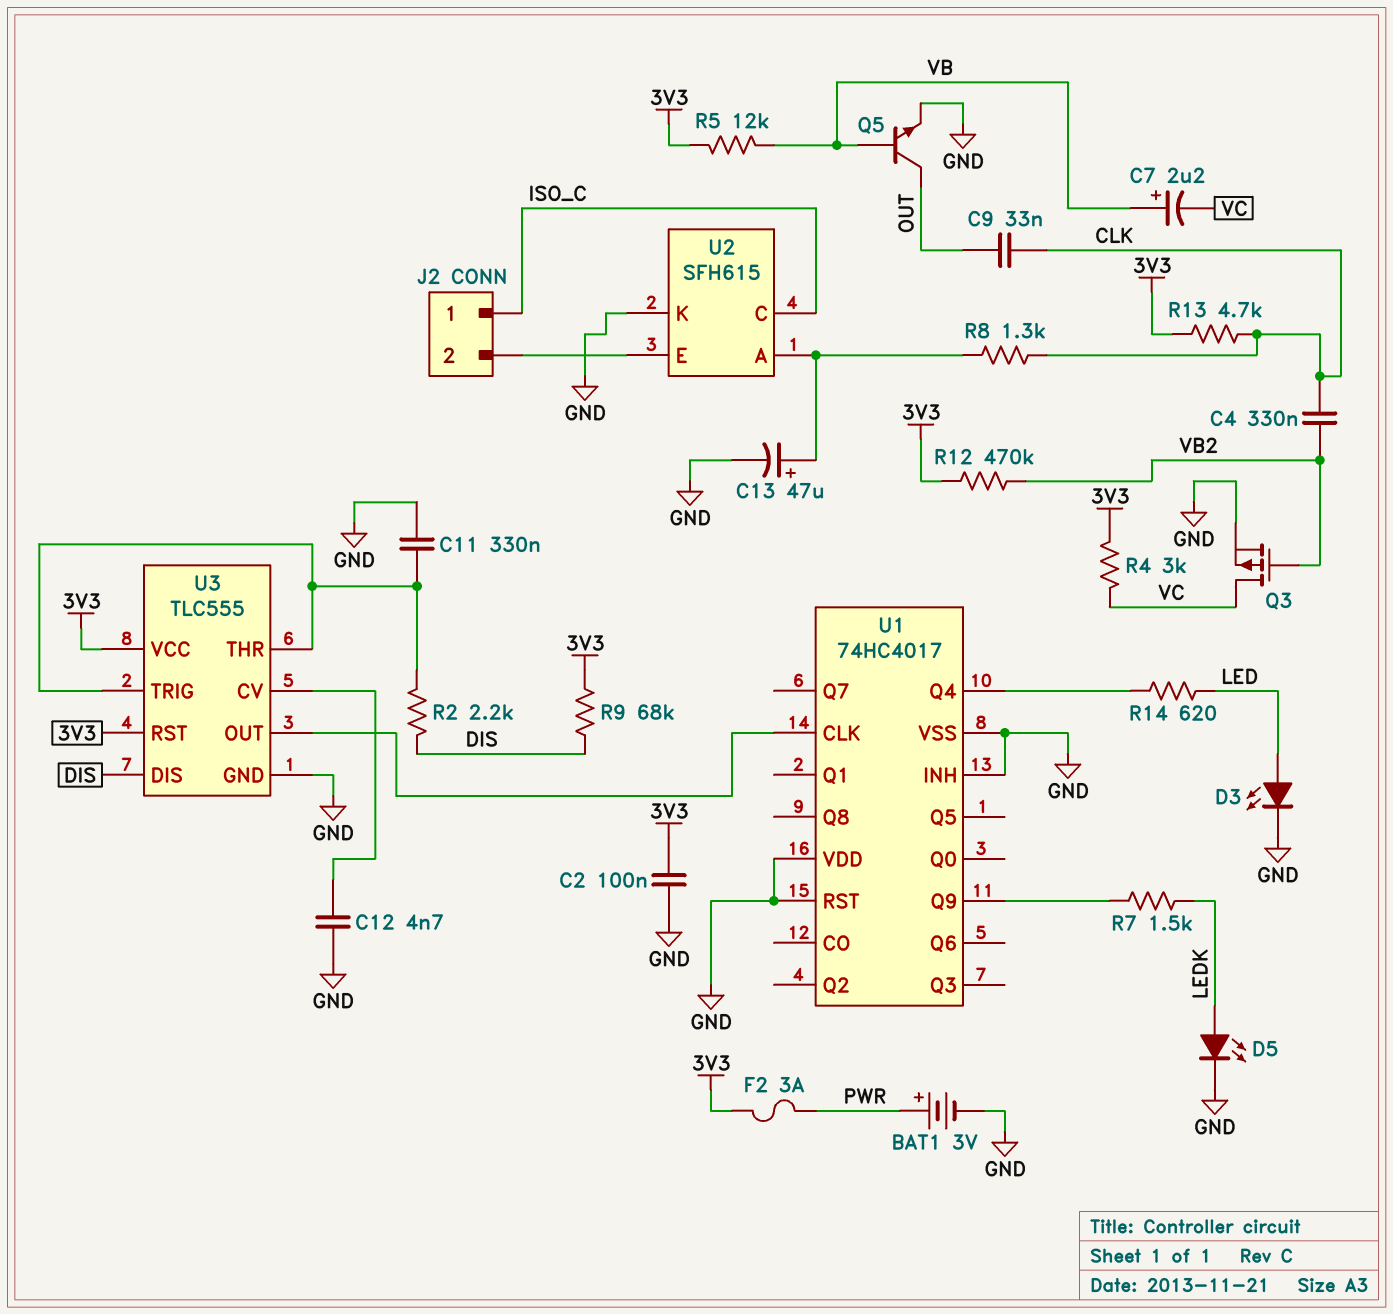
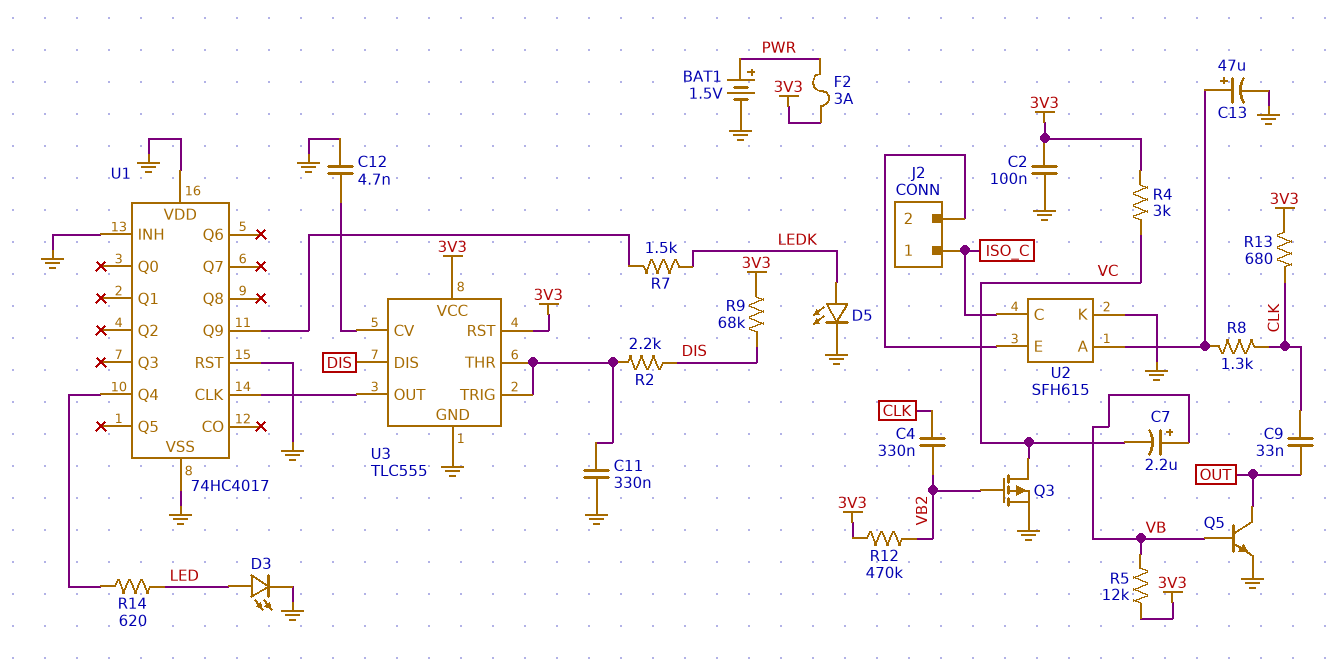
BAT1: 3V (plus PWR, minus GND) -> 1.5V (plus PWR, minus GND)
R13: 4.7k (3V3, CLK) -> 680 (3V3, CLK)

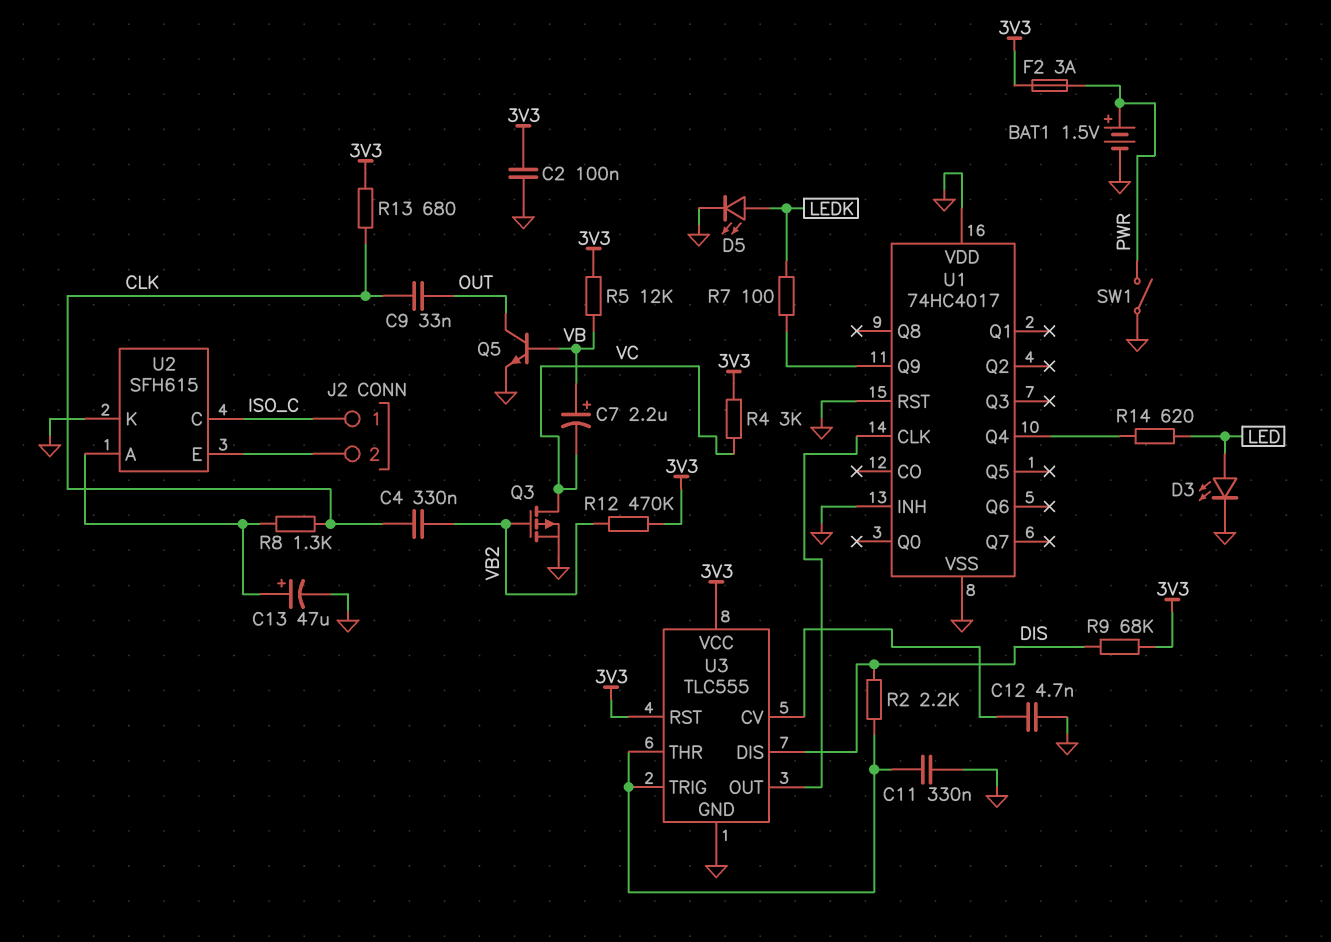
R7: 1.5k (LEDK, U1/Q9) -> 100 (LEDK, U1/Q9)
SW1: none -> switch (GND, PWR)

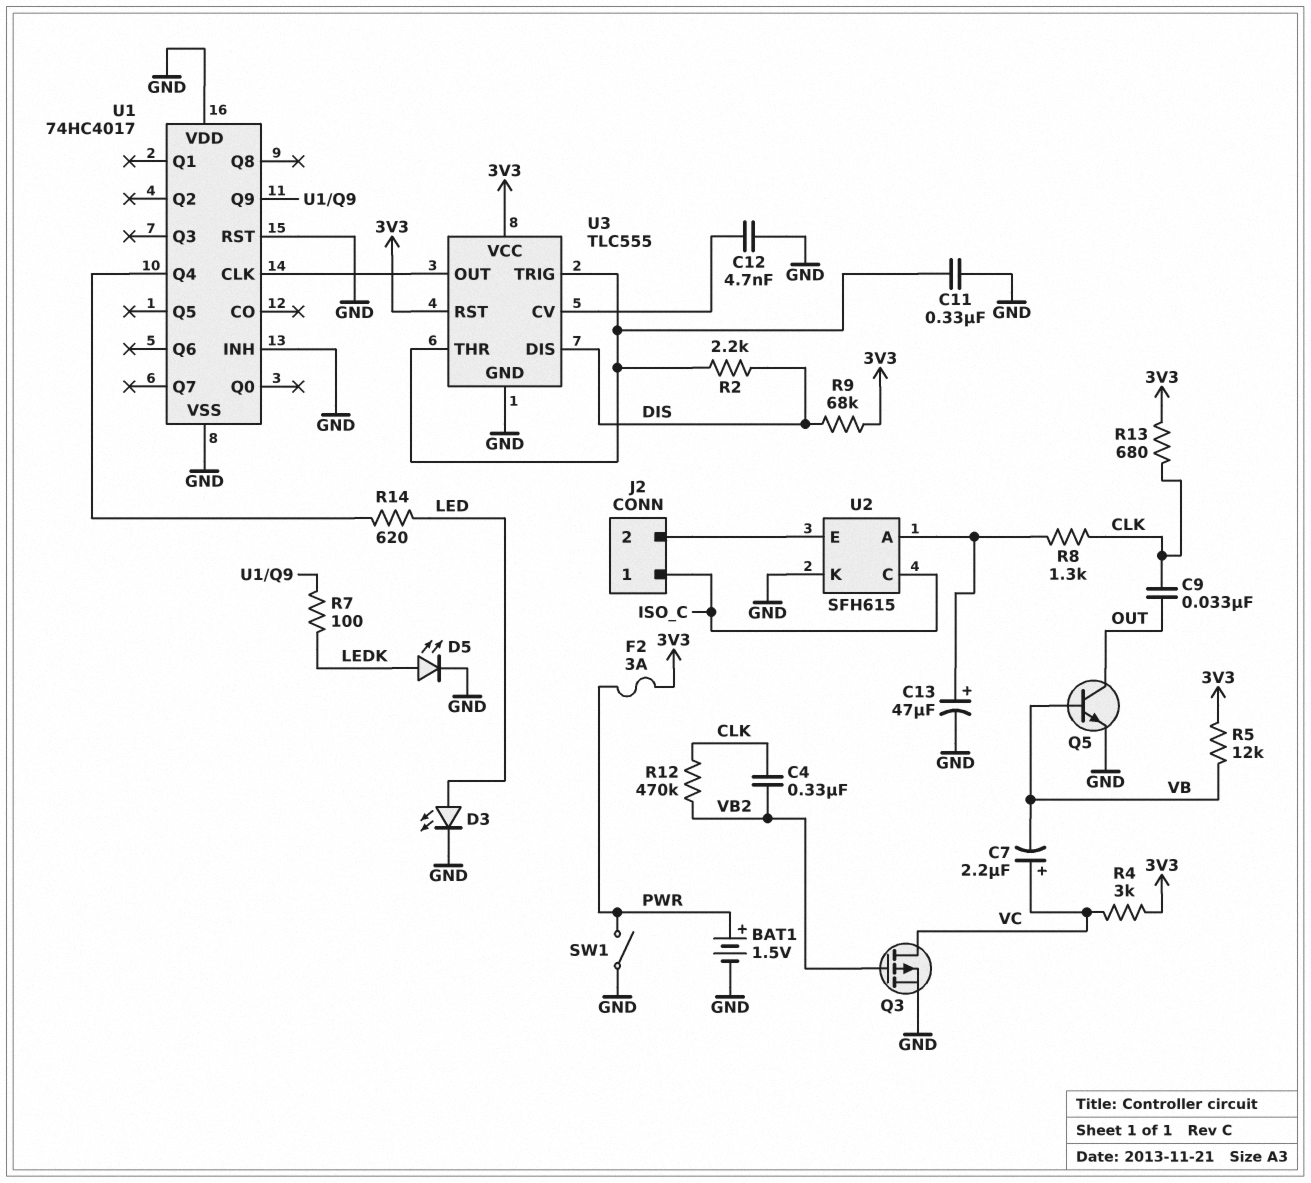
C2: 100nF (3V3, GND) -> none
C7: 2.2uF (plus VB, minus VC) -> 2.2uF (plus VC, minus VB)
R12: 470k (3V3, VB2) -> 470k (CLK, VB2)

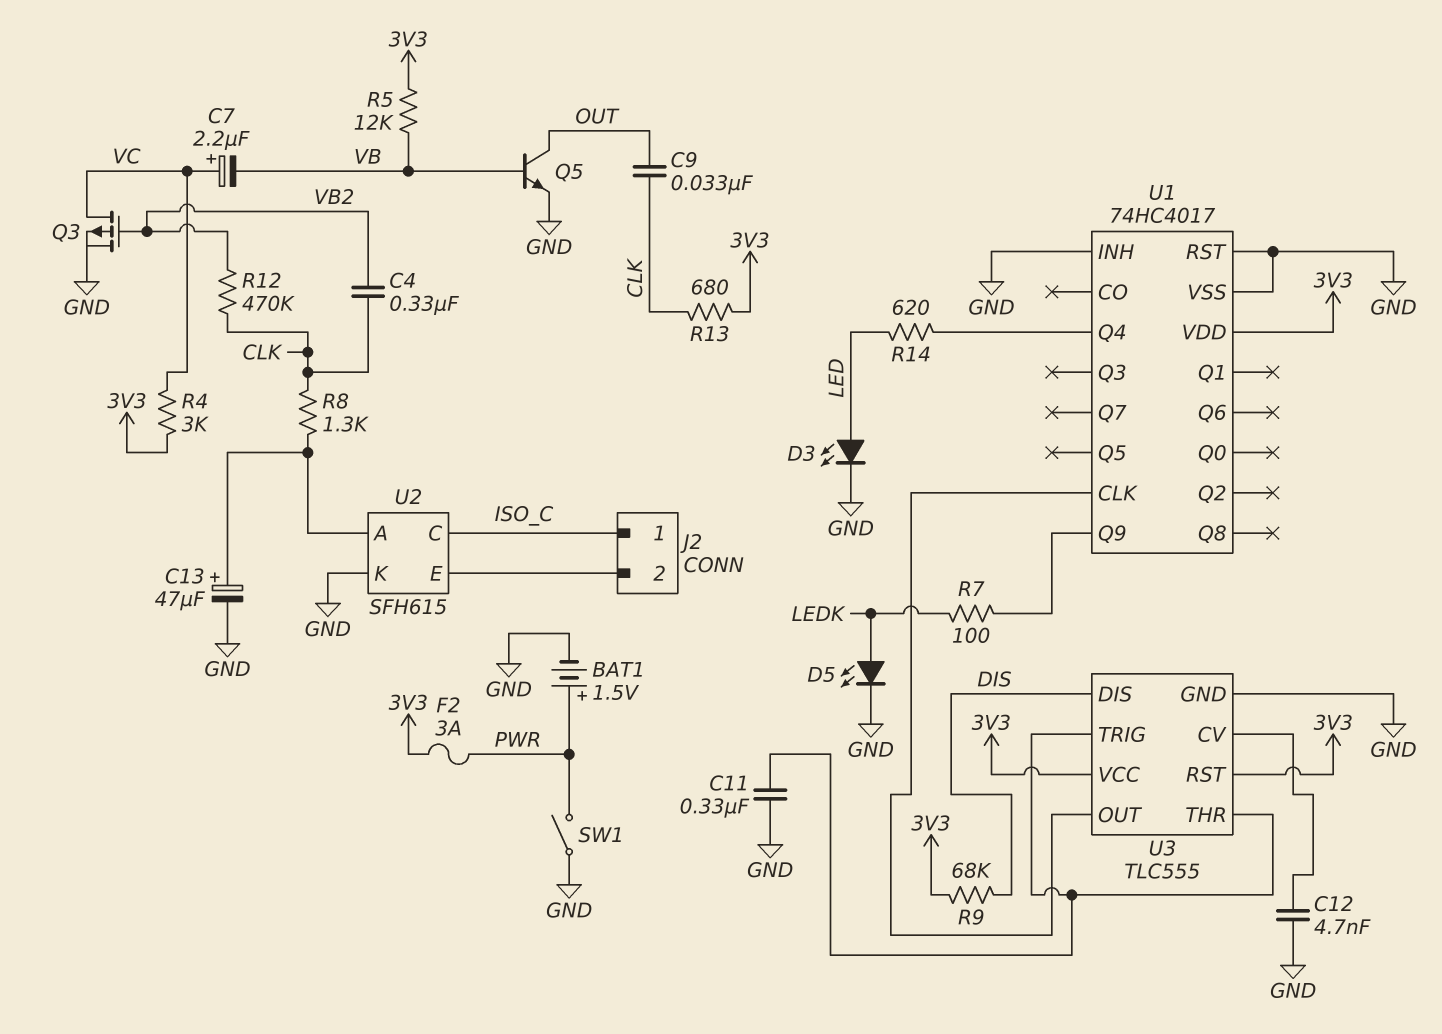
R2: 2.2k (DIS, U3/THR) -> none
U1 pin VDD: GND -> 3V3

